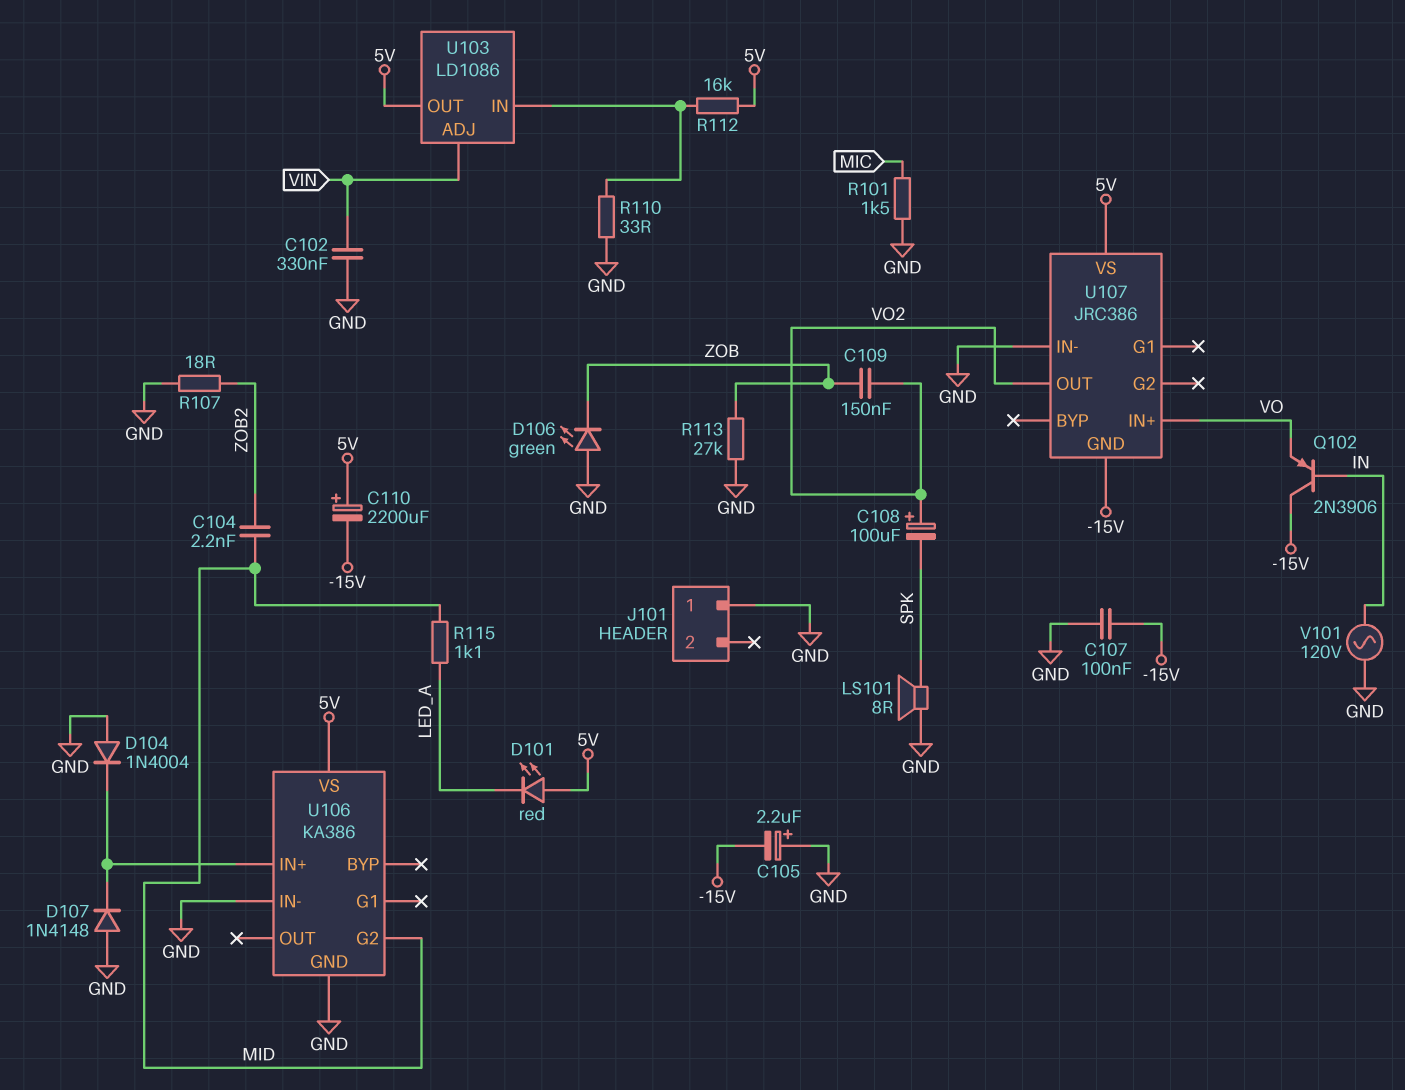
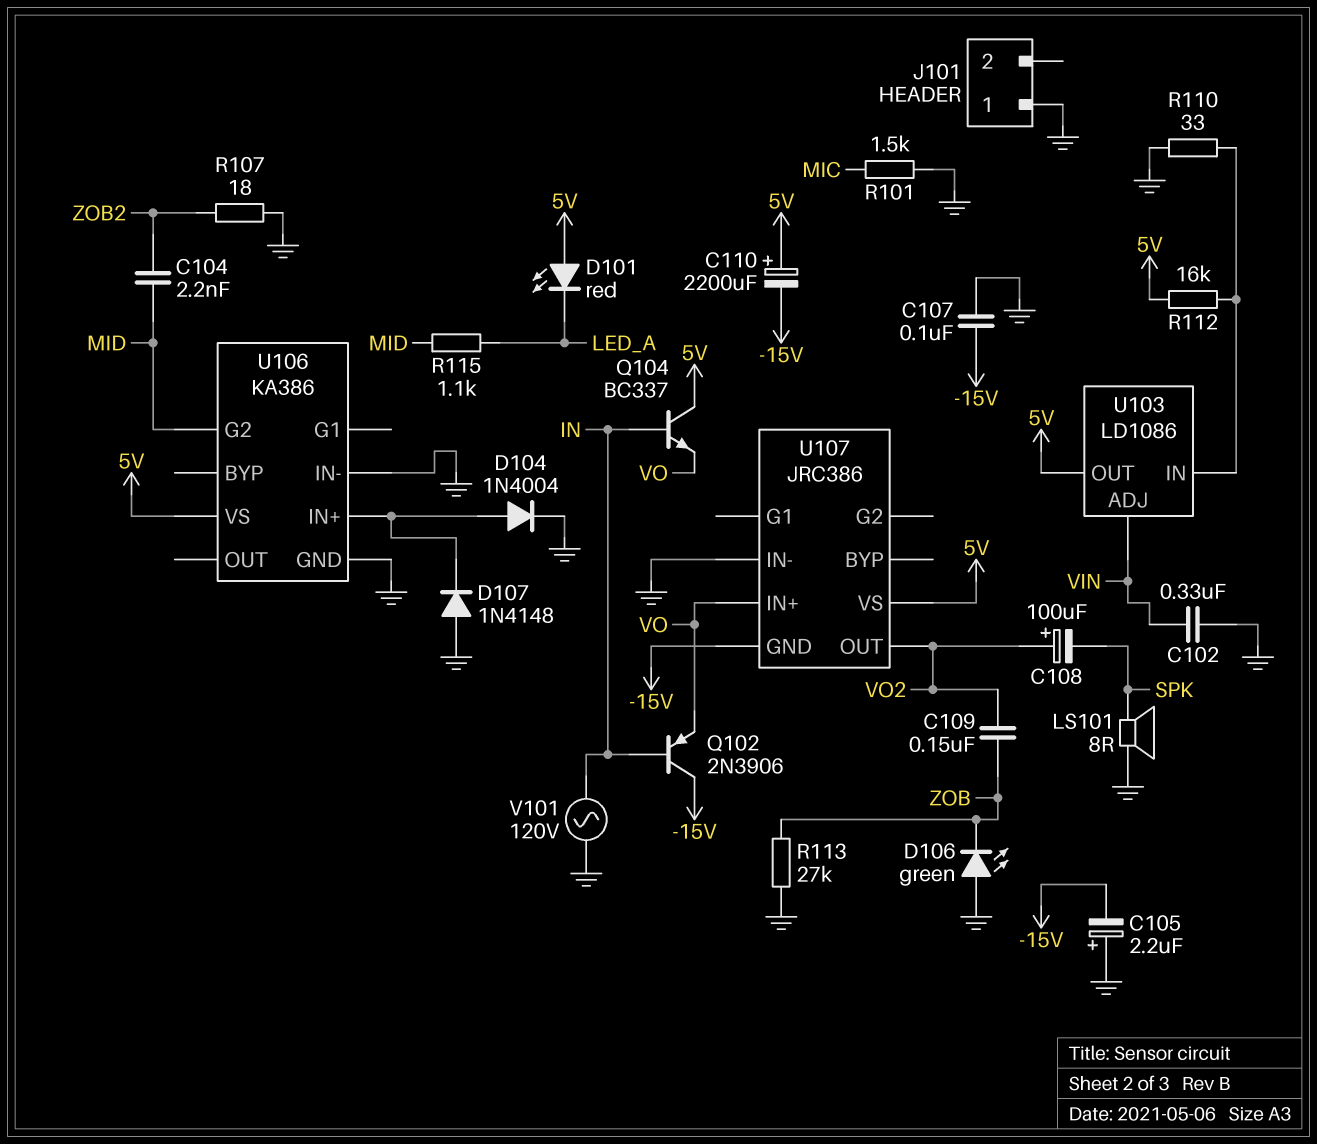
D104: diode 1N4004 (A GND, K U106/IN+) -> diode 1N4004 (A U106/IN+, K GND)
Q104: none -> NPN BC337 (B IN, C 5V, E VO)

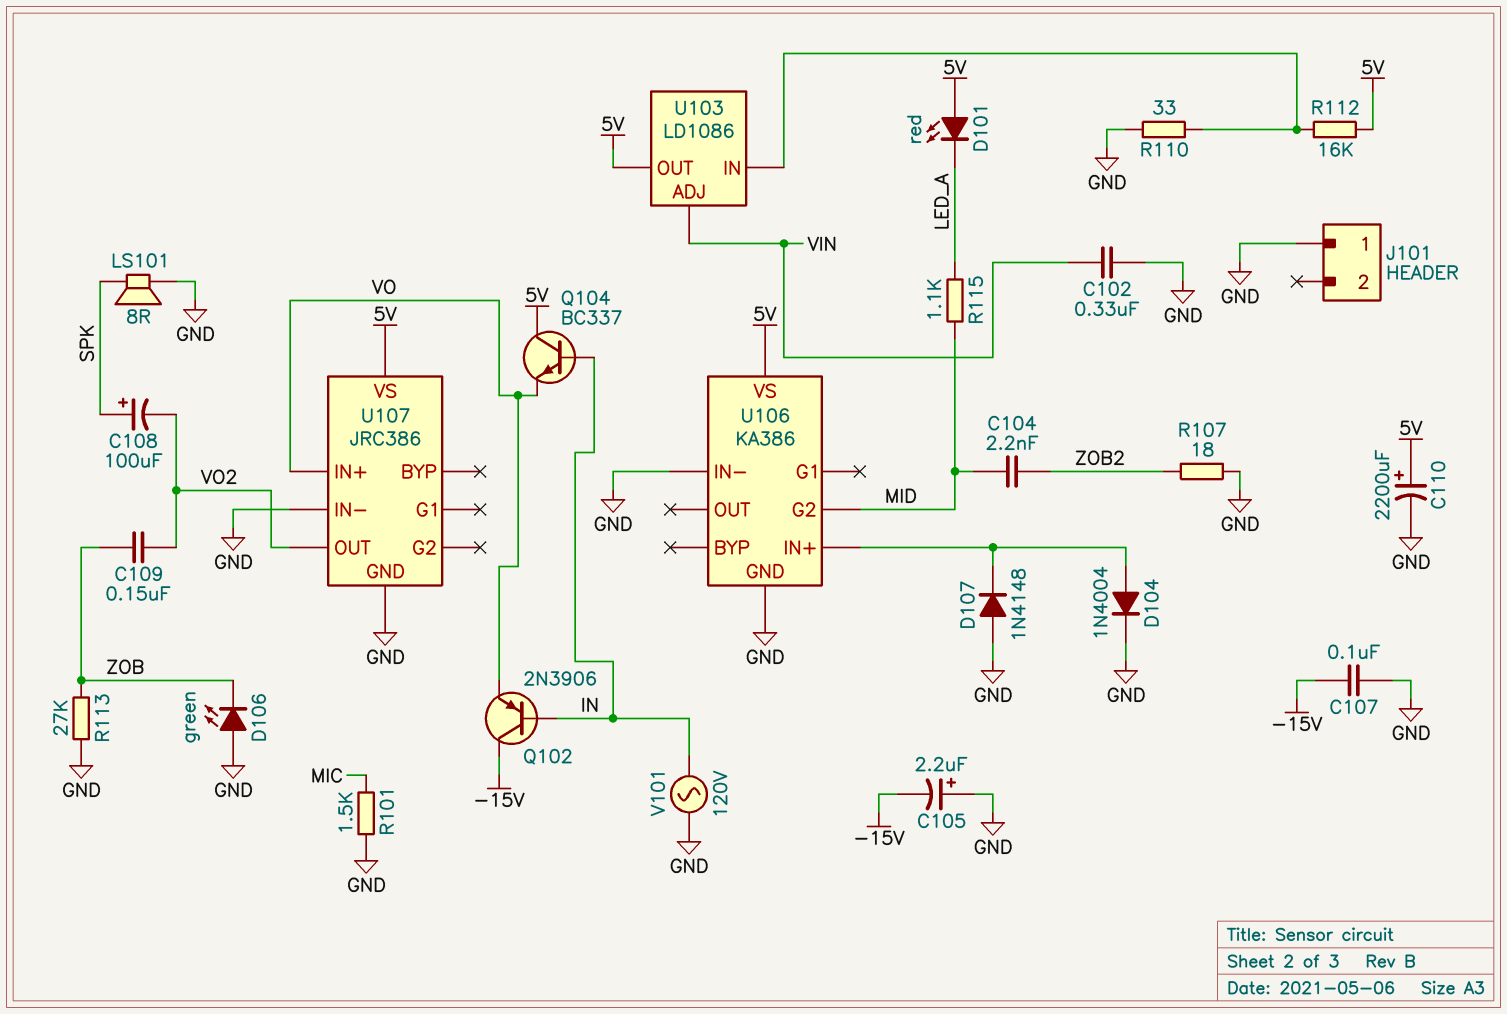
C108: 100uF (plus VO2, minus SPK) -> 100uF (plus SPK, minus VO2)
C110: 2200uF (plus 5V, minus -15V) -> 2200uF (plus 5V, minus GND)
U107 pin GND: -15V -> GND

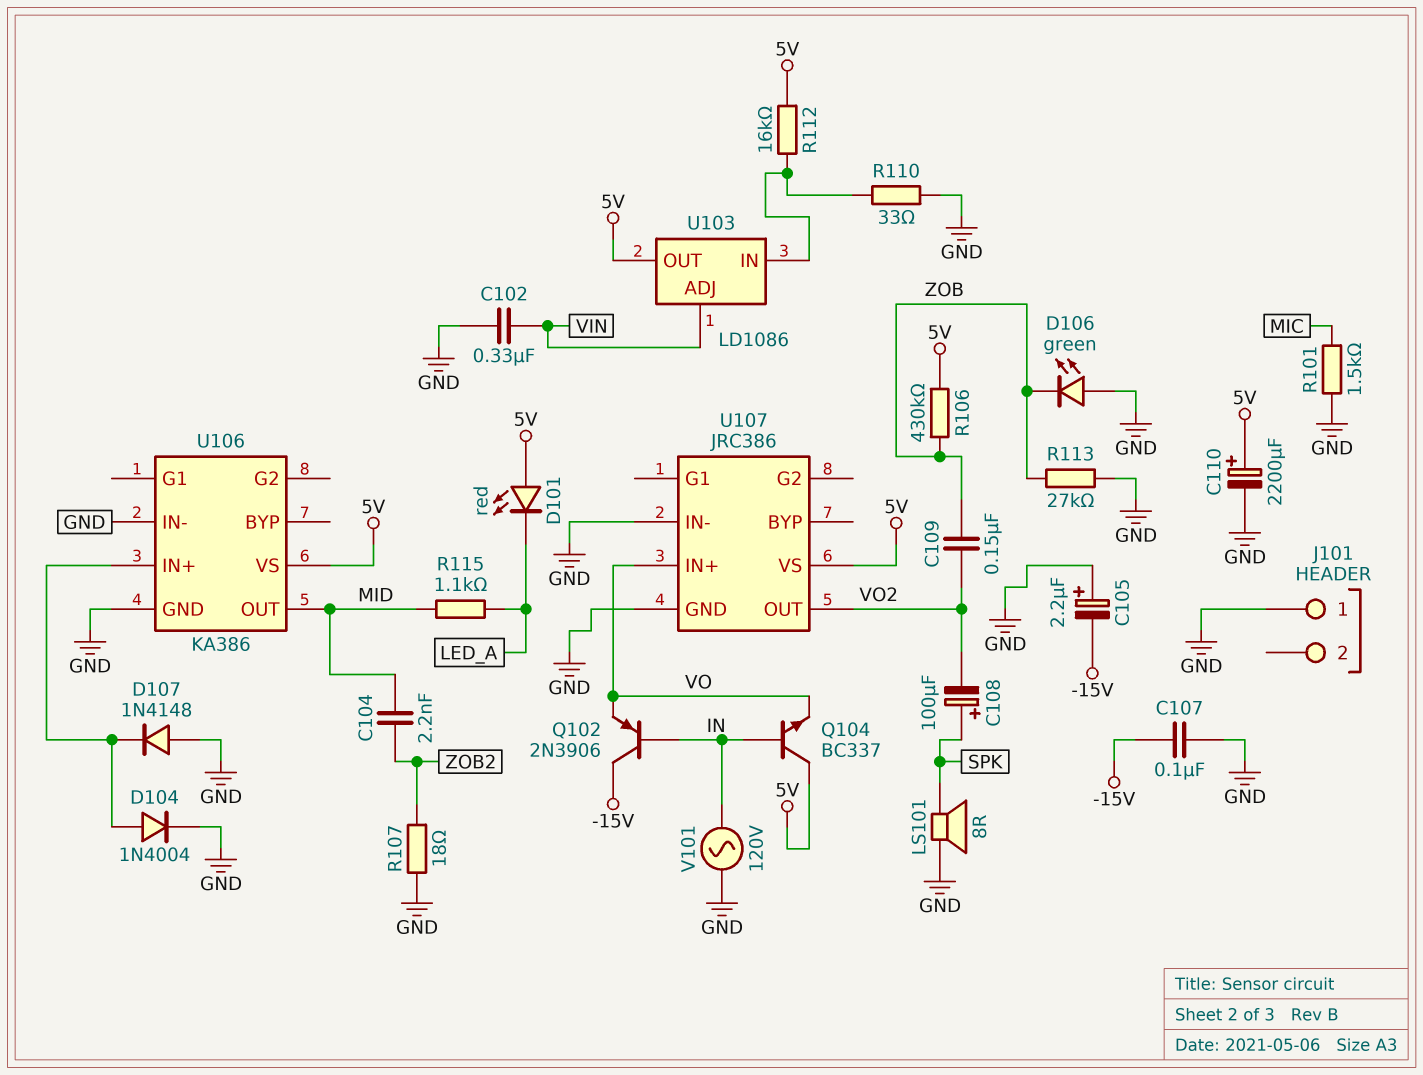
R106: none -> 430k (5V, ZOB)
U106 pin G2: MID -> none
U106 pin OUT: none -> MID

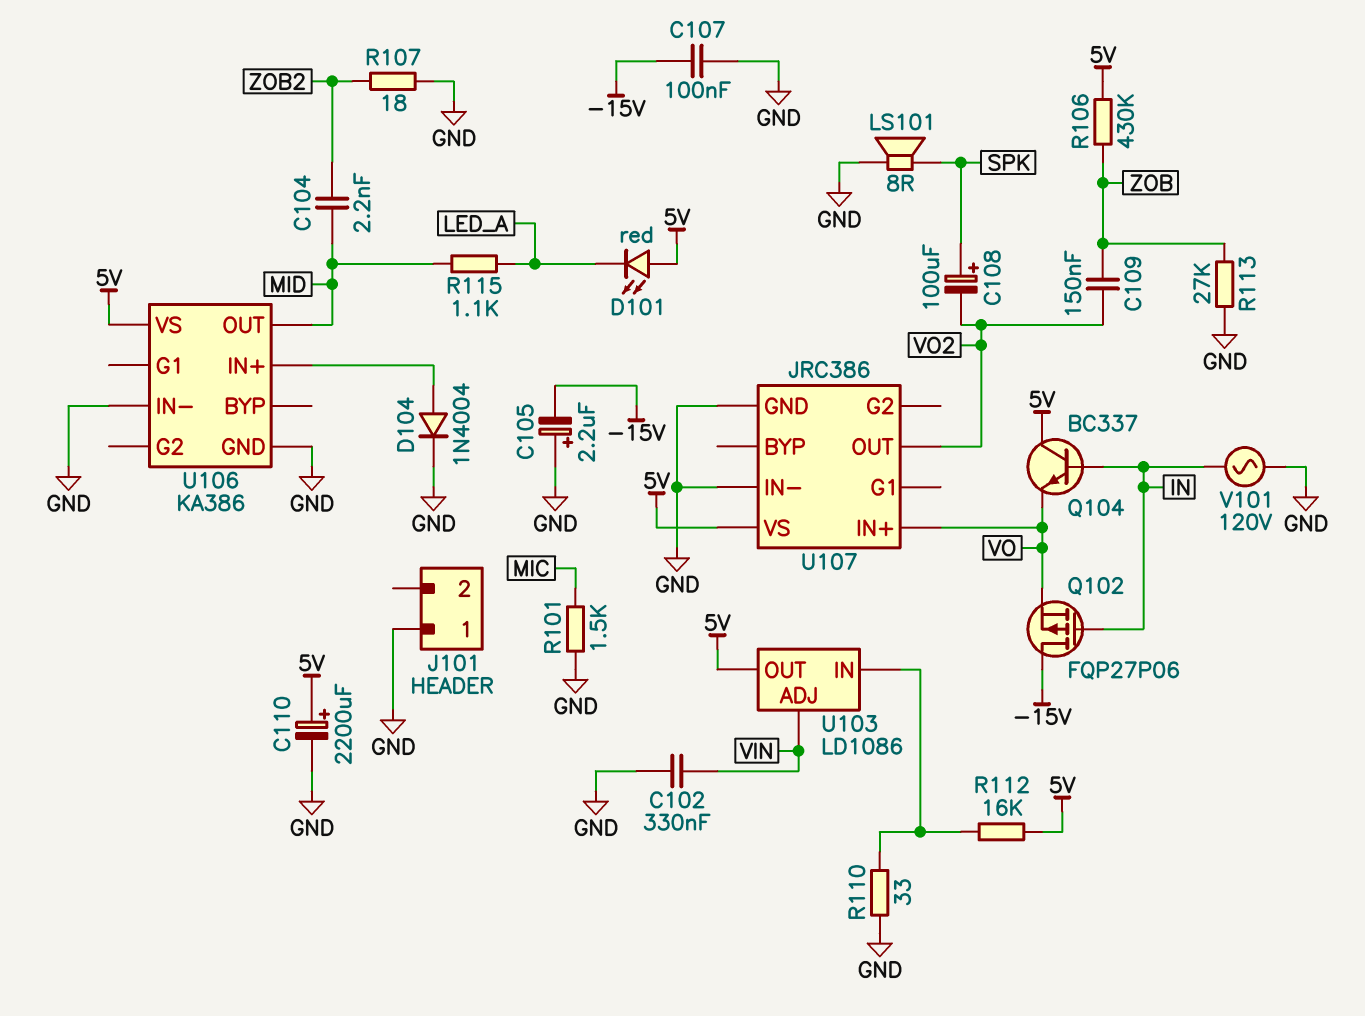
D106: LED green (A GND, K ZOB) -> none
D107: diode 1N4148 (A GND, K U106/IN+) -> none
Q102: PNP 2N3906 (B IN, C -15V, E VO) -> PMOS FQP27P06 (G IN, D -15V, S VO)

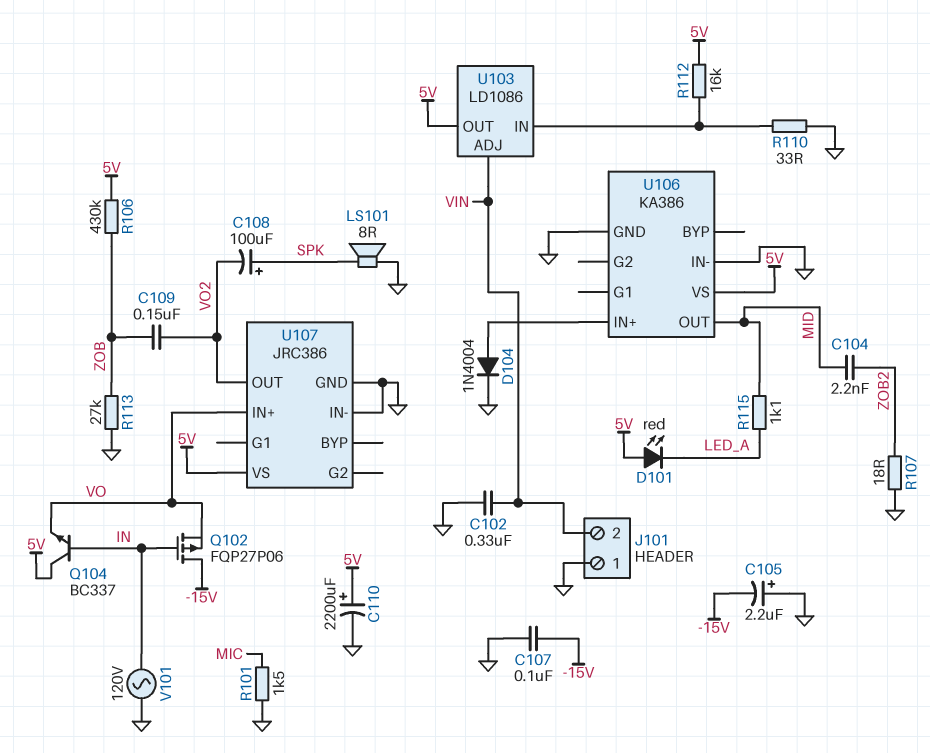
J101 pin 2: none -> VIN

